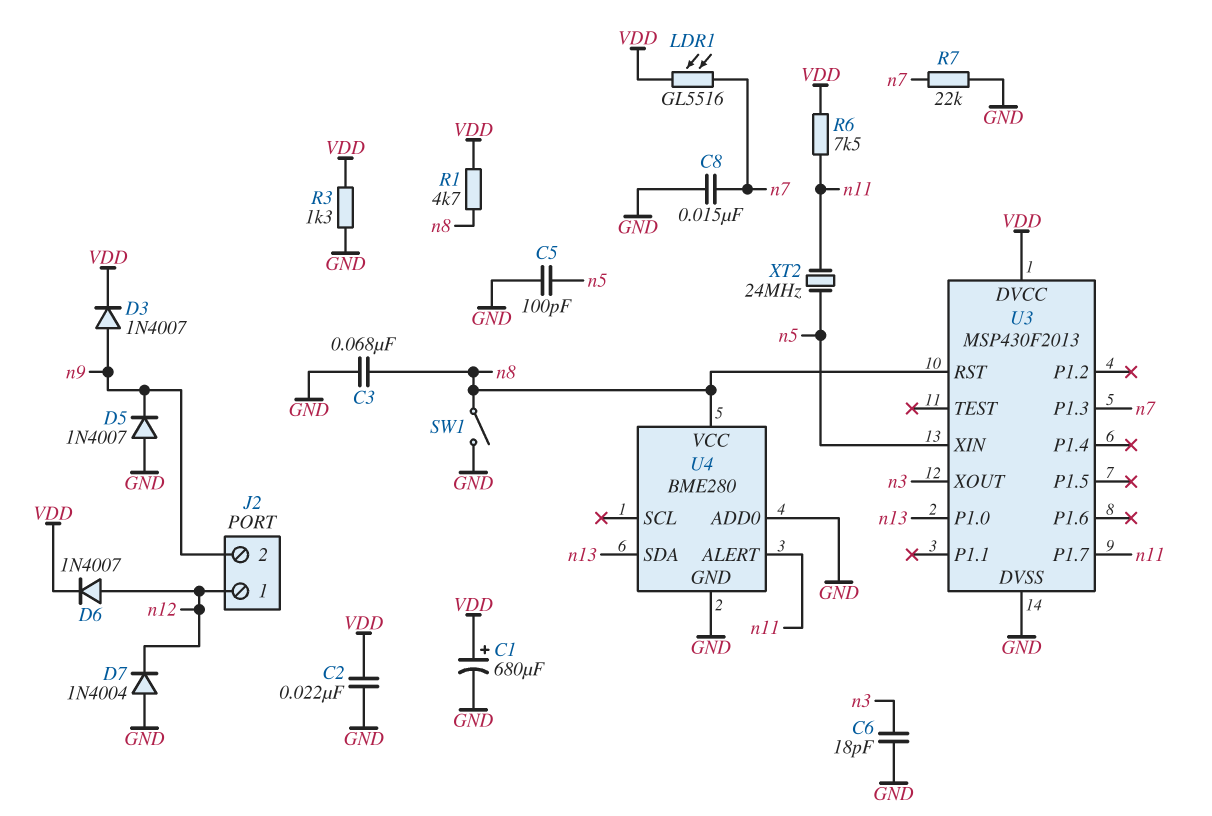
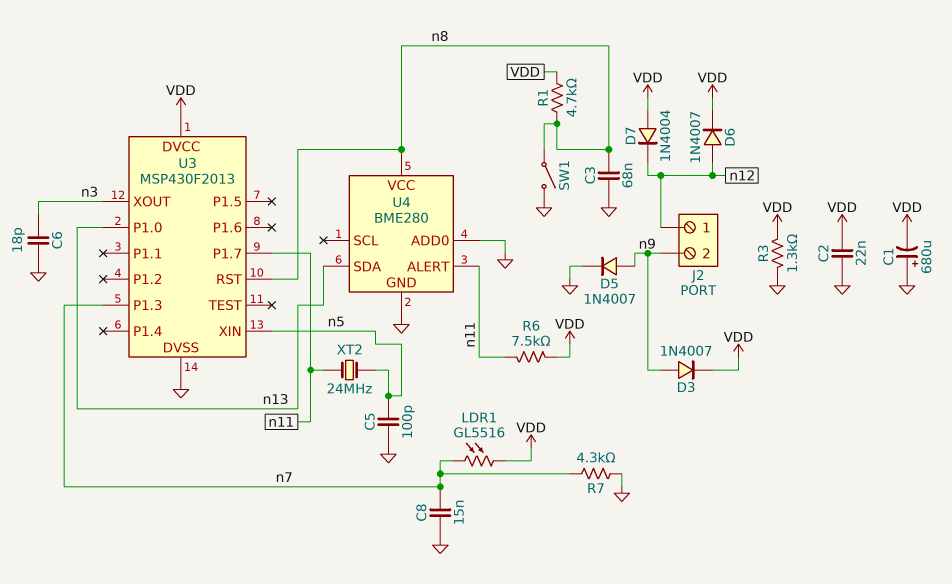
C1: 680uF (plus VDD, minus GND) -> 680uF (plus GND, minus VDD)
D5: diode 1N4007 (A GND, K n9) -> diode 1N4007 (A n9, K GND)
D7: diode 1N4004 (A GND, K n12) -> diode 1N4004 (A VDD, K n12)
R7: 22k (GND, n7) -> 4.3k (GND, n7)

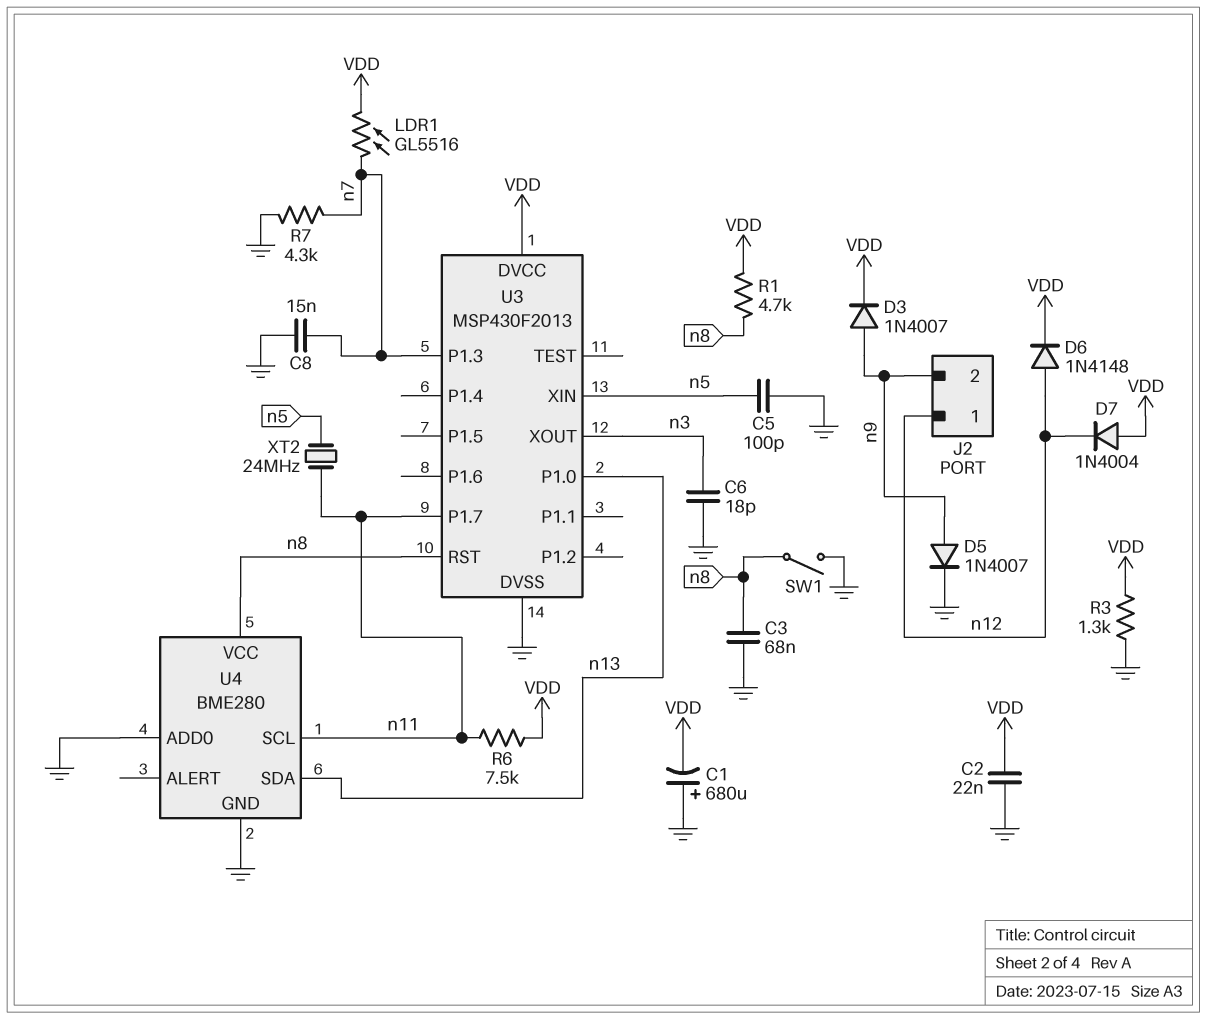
D6: diode 1N4007 (A n12, K VDD) -> diode 1N4148 (A n12, K VDD)
U4 pin ALERT: n11 -> none
U4 pin SCL: none -> n11

